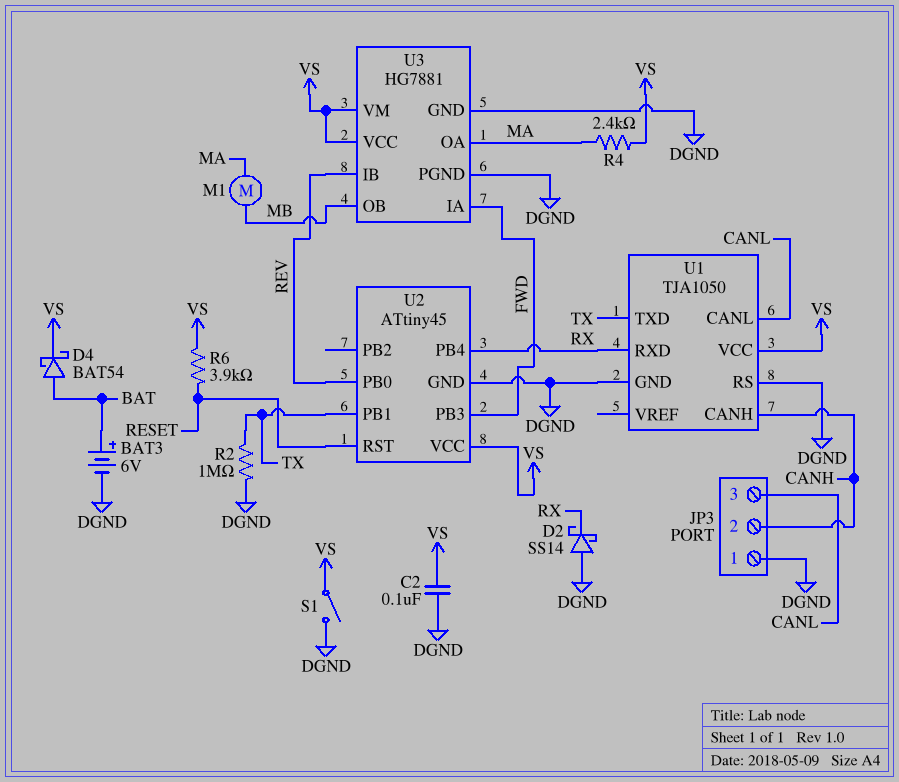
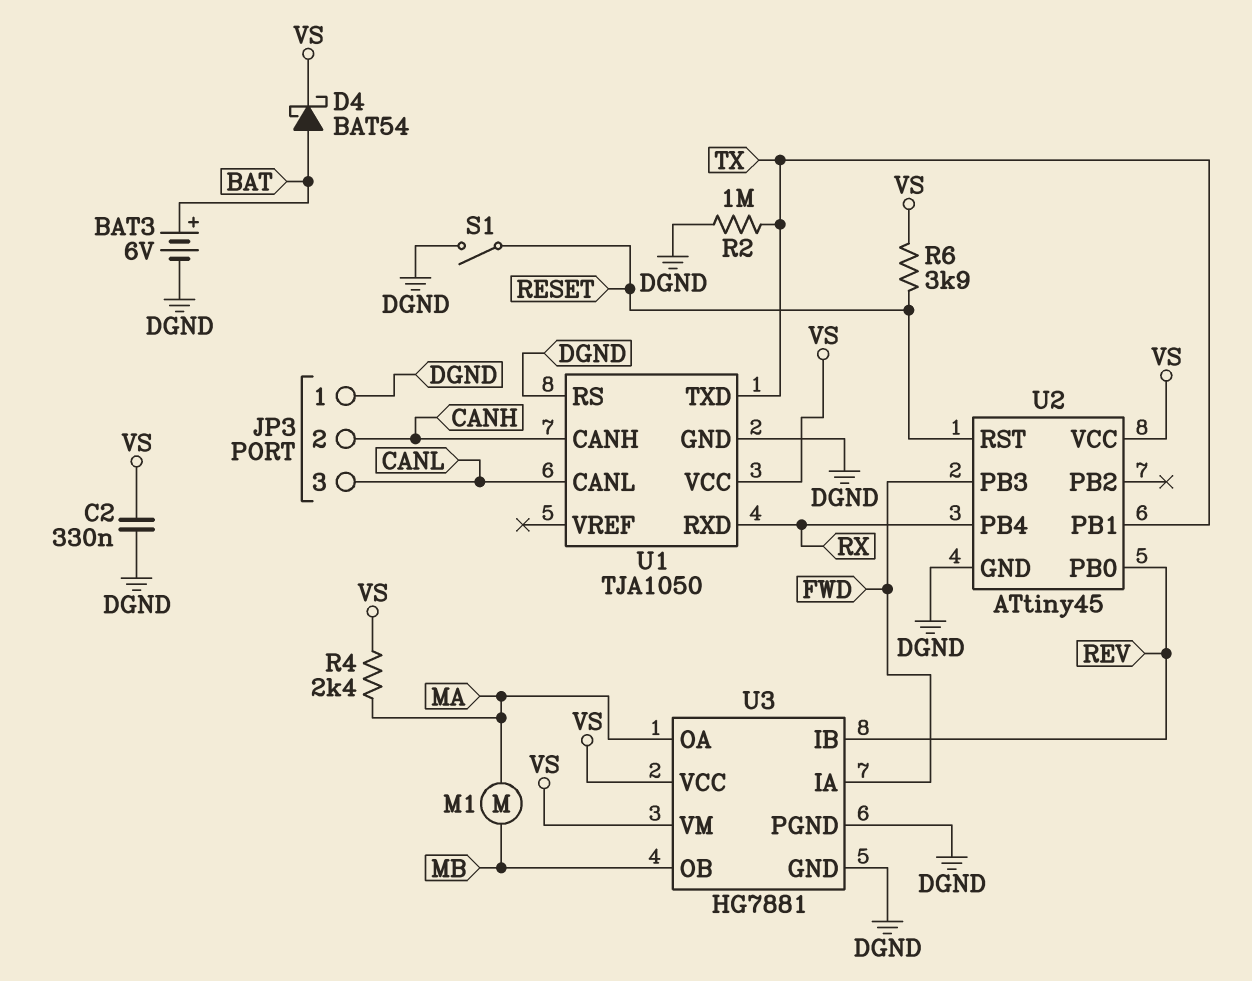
C2: 100nF (DGND, VS) -> 330nF (DGND, VS)
D2: schottky SS14 (A DGND, K RX) -> none
S1: switch (DGND, VS) -> switch (DGND, RESET)

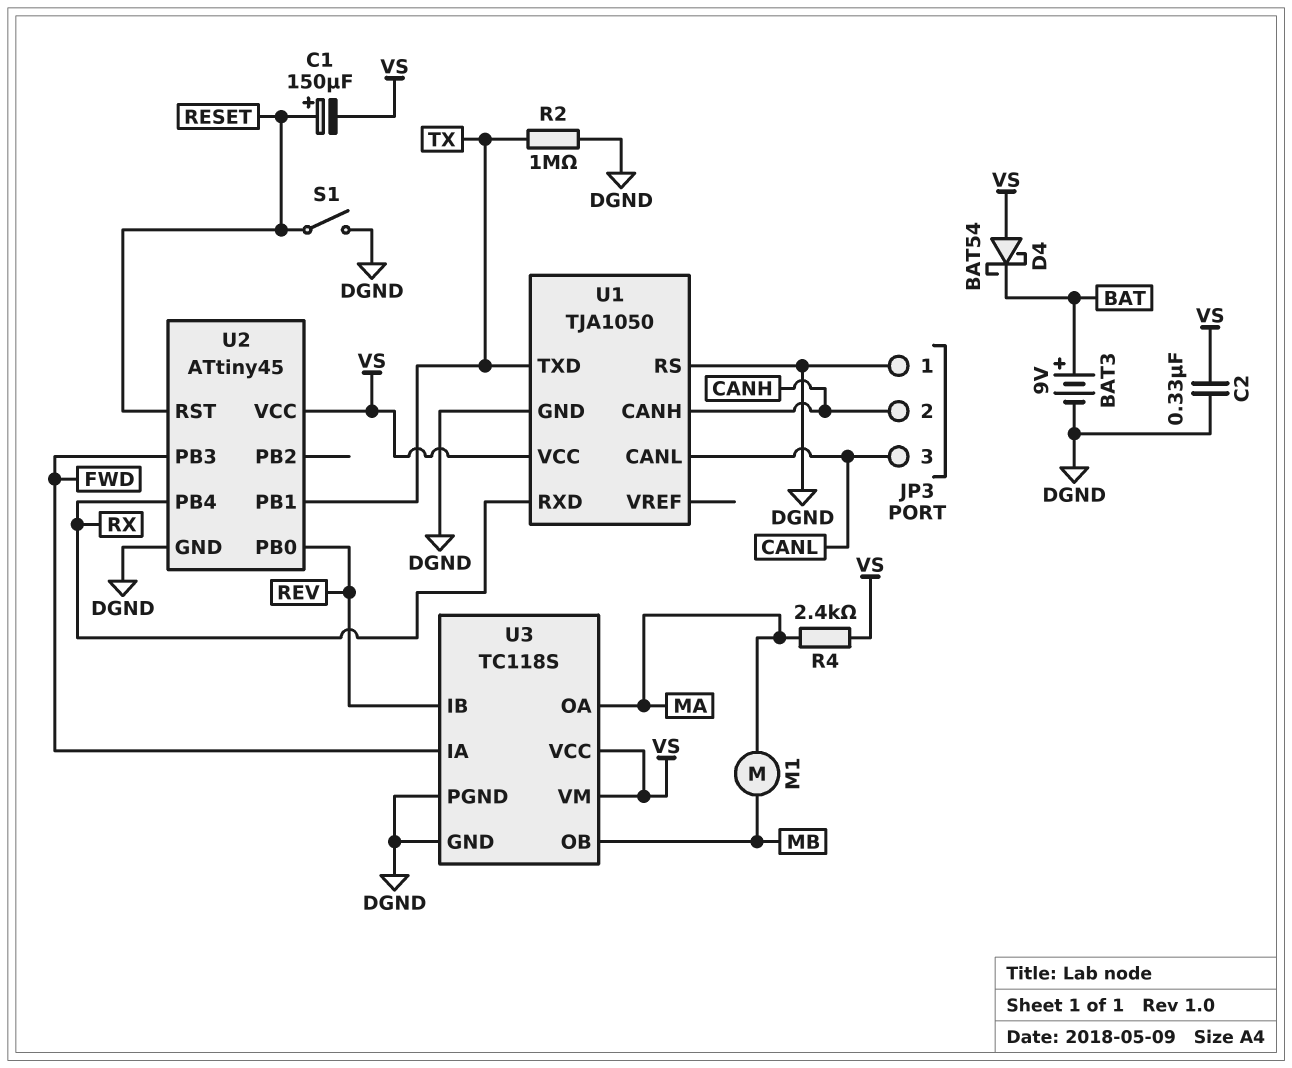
BAT3: 6V (plus BAT, minus DGND) -> 9V (plus BAT, minus DGND)
C1: none -> 150uF (plus RESET, minus VS)
D4: schottky BAT54 (A BAT, K VS) -> schottky BAT54 (A VS, K BAT)
R6: 3.9k (RESET, VS) -> none
U3: HG7881 -> TC118S

